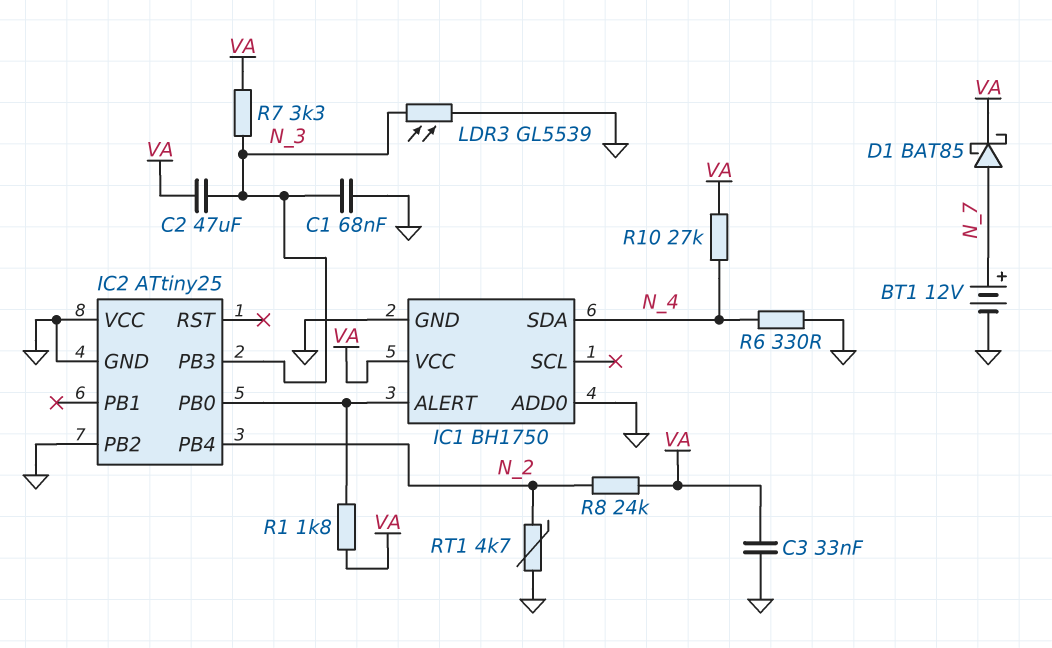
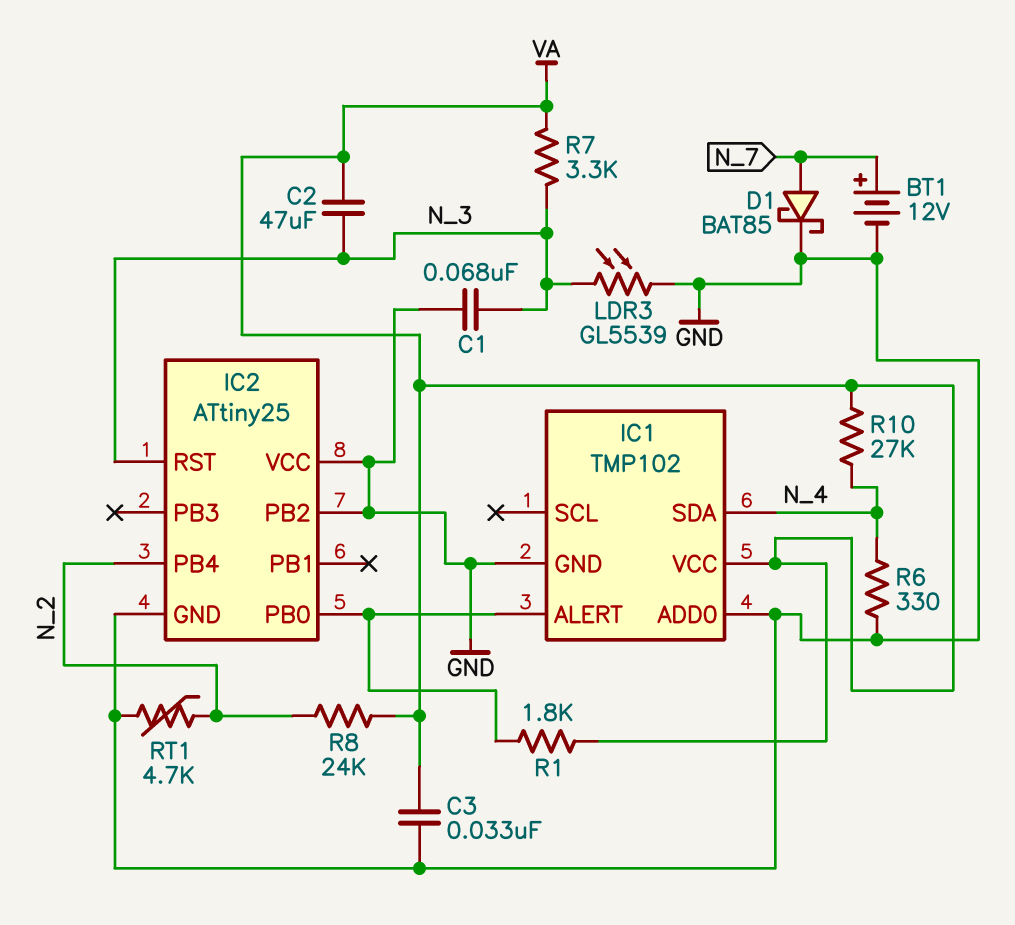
D1: schottky BAT85 (A N_7, K VA) -> schottky BAT85 (A N_7, K GND)
IC1: BH1750 -> TMP102
IC2 pin PB3: N_3 -> none
IC2 pin RST: none -> N_3

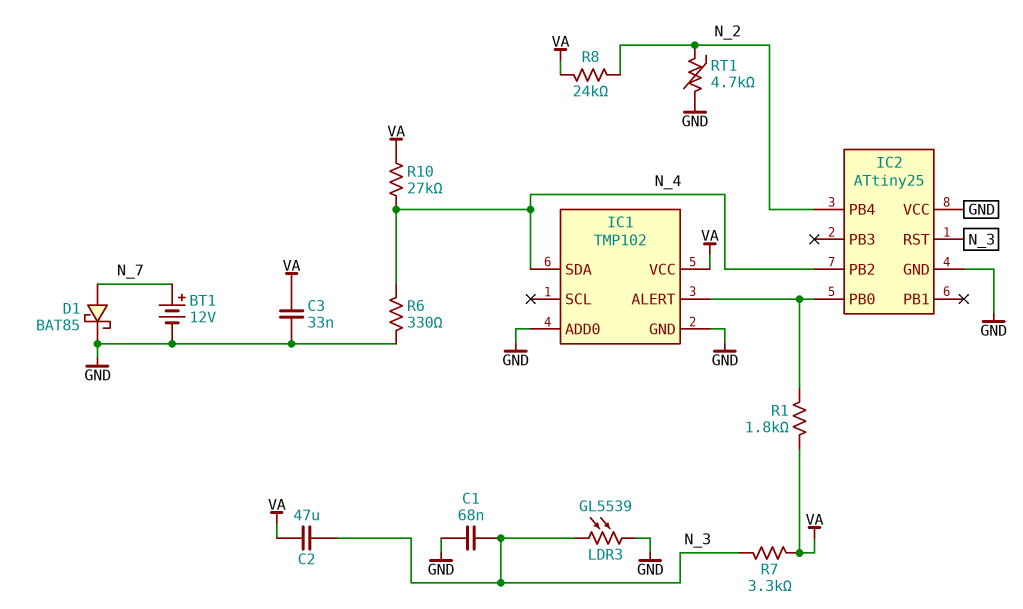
IC2 pin PB2: GND -> N_4

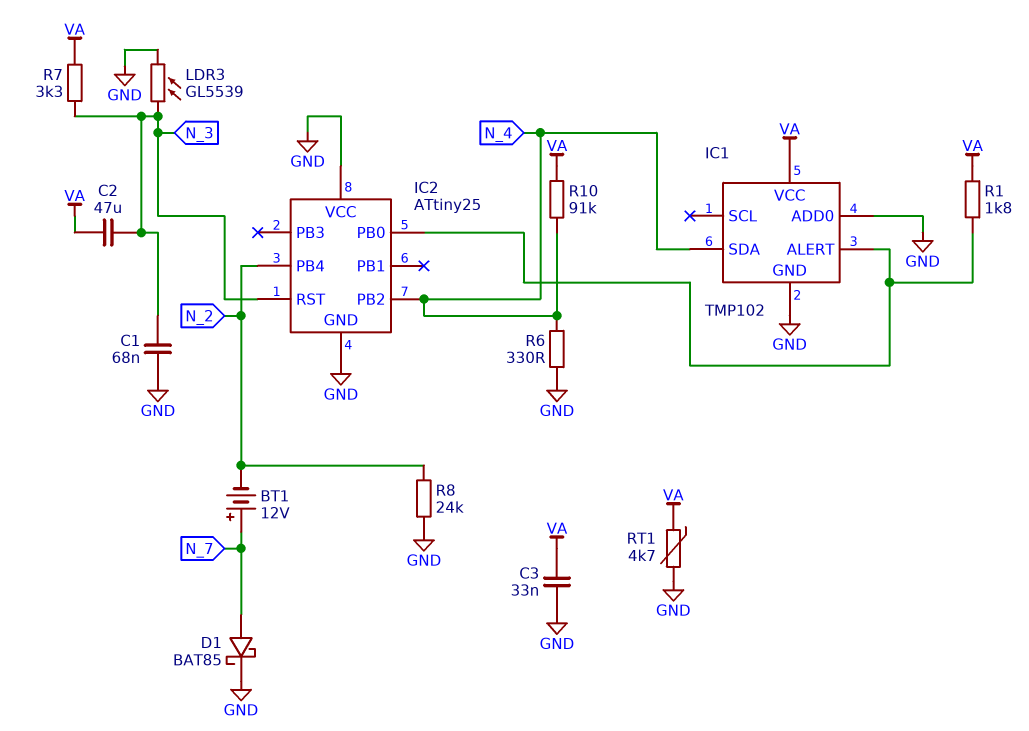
BT1: 12V (plus N_7, minus GND) -> 12V (plus N_7, minus N_2)
R8: 24k (N_2, VA) -> 24k (GND, N_2)
R10: 27k (N_4, VA) -> 91k (N_4, VA)
RT1: 4.7k (GND, N_2) -> 4.7k (GND, VA)

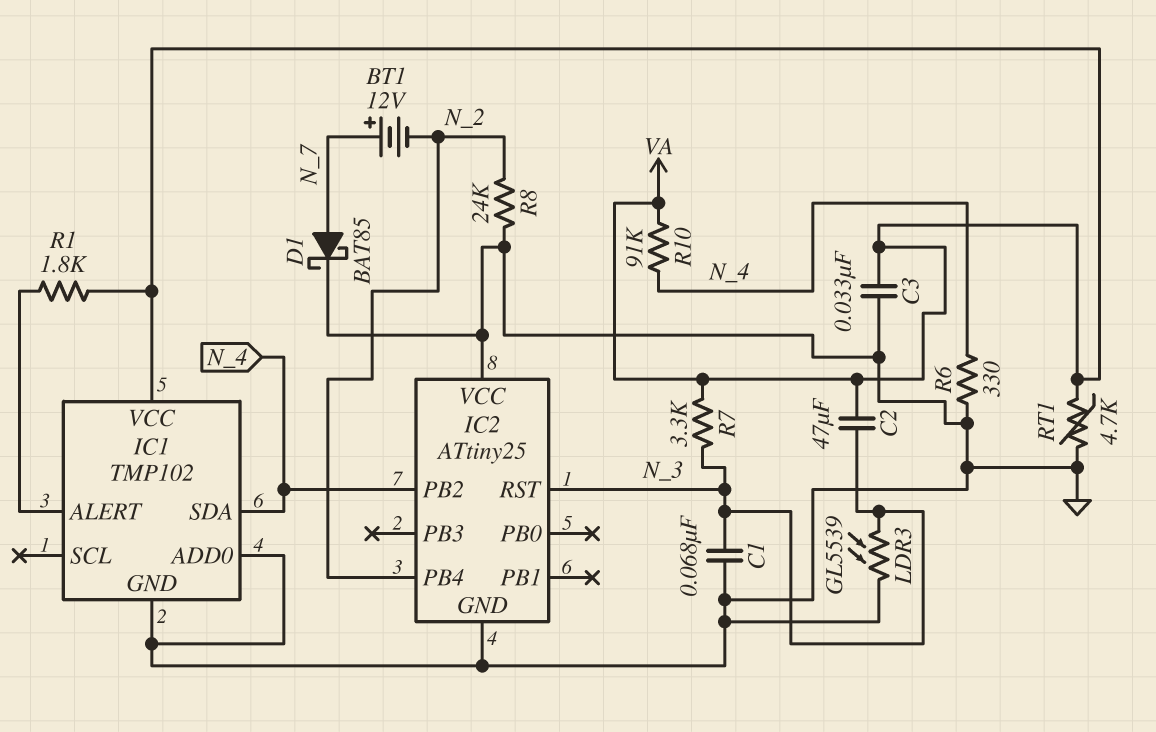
IC2 pin PB0: IC1/ALERT -> none

